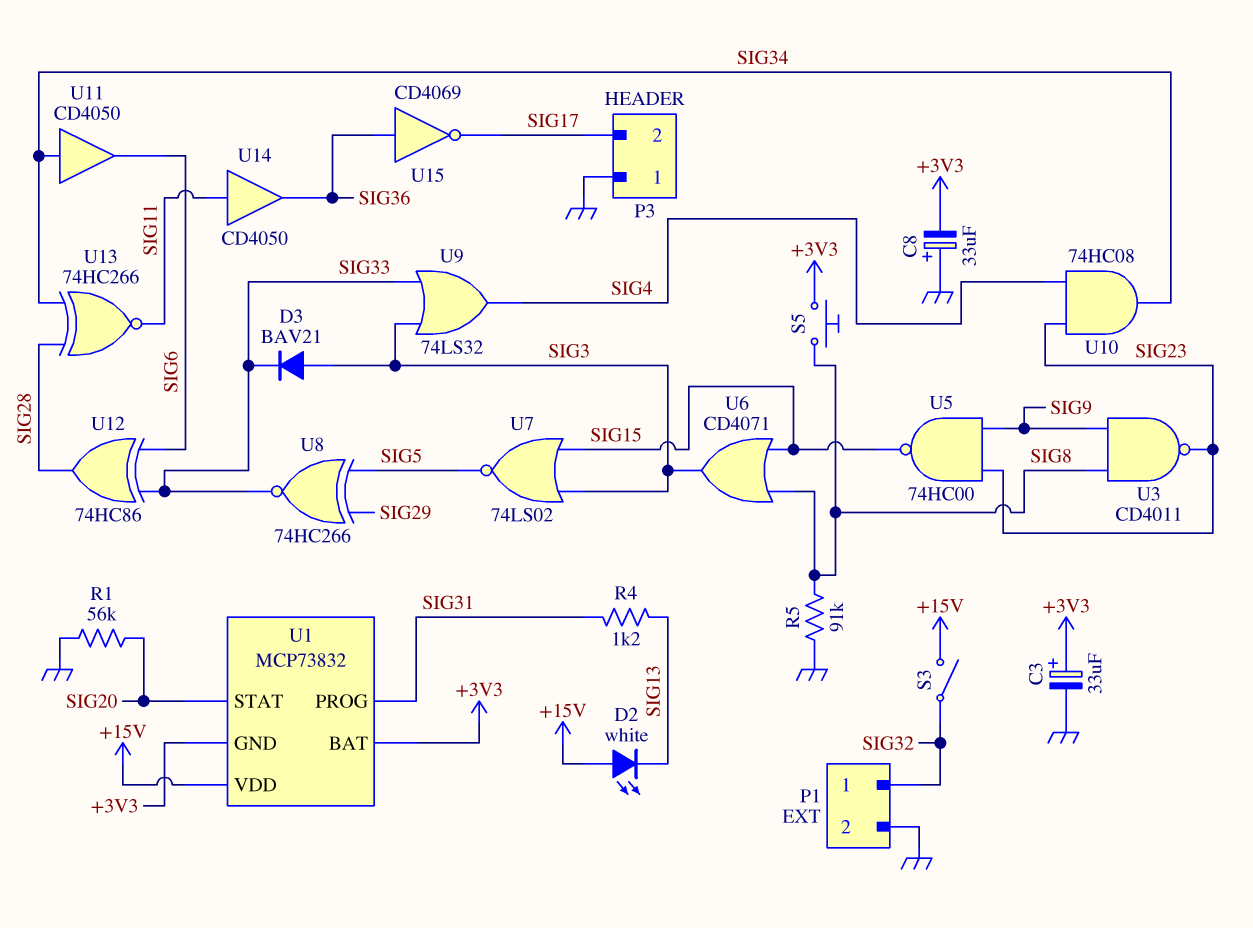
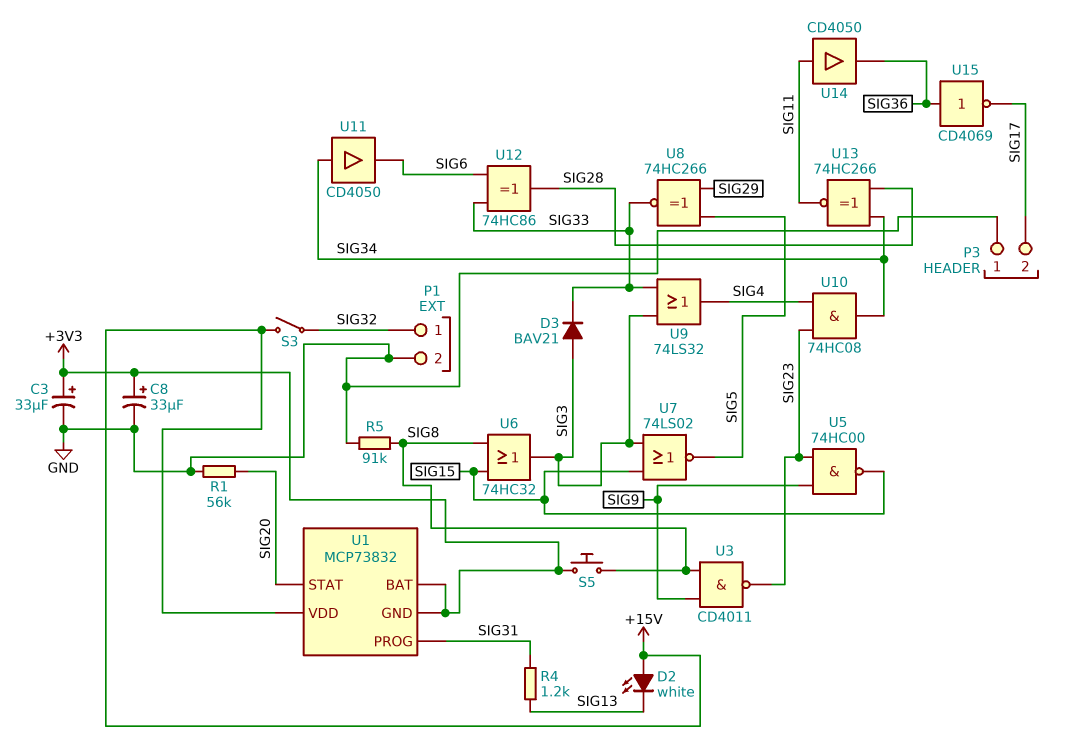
C8: 33uF (plus GND, minus +3V3) -> 33uF (plus +3V3, minus GND)
U6: OR CD4071 (in SIG8, in SIG15, out SIG3) -> OR 74HC32 (in SIG8, in SIG15, out SIG3)

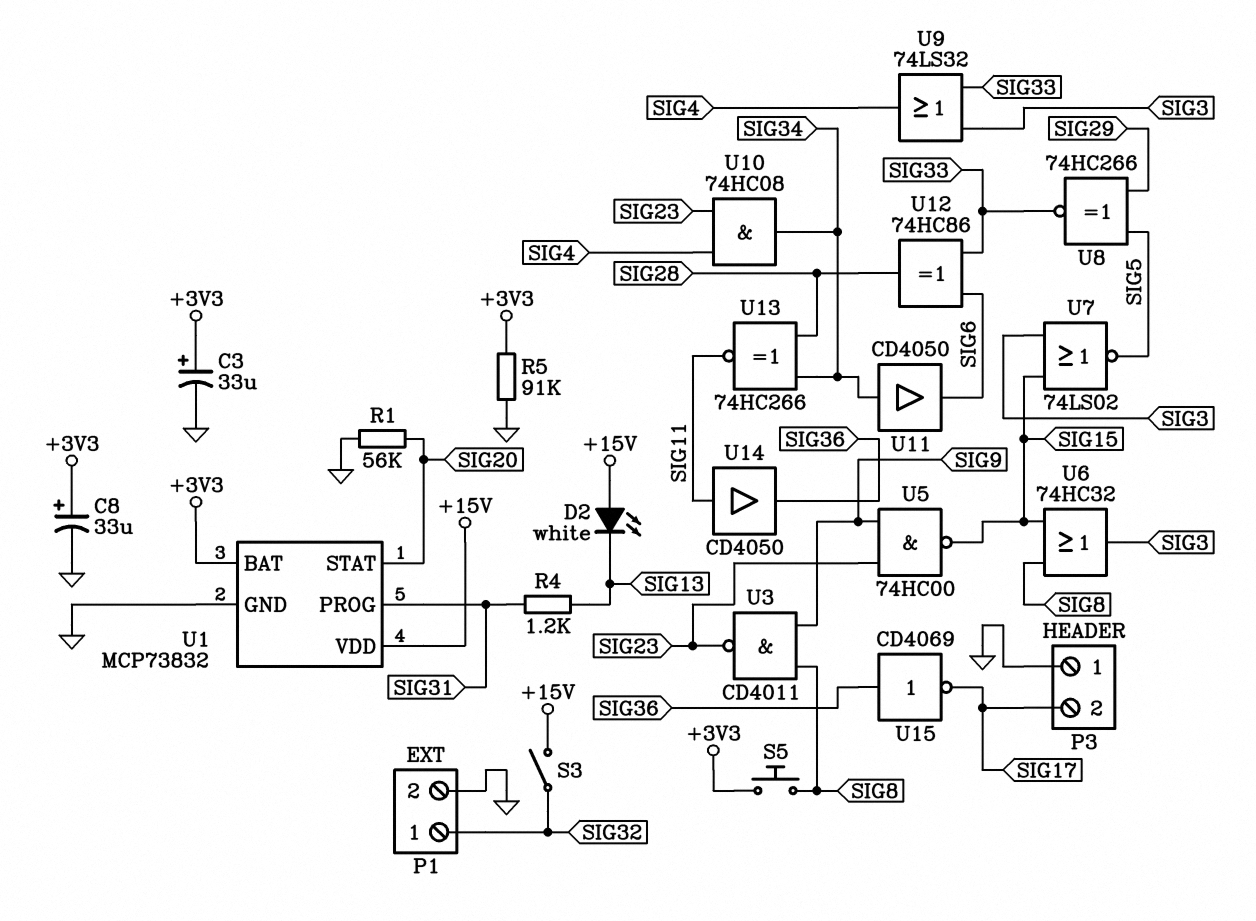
D3: diode BAV21 (A SIG3, K SIG33) -> none
R5: 91k (GND, SIG8) -> 91k (+3V3, GND)
U1 pin GND: +3V3 -> GND

